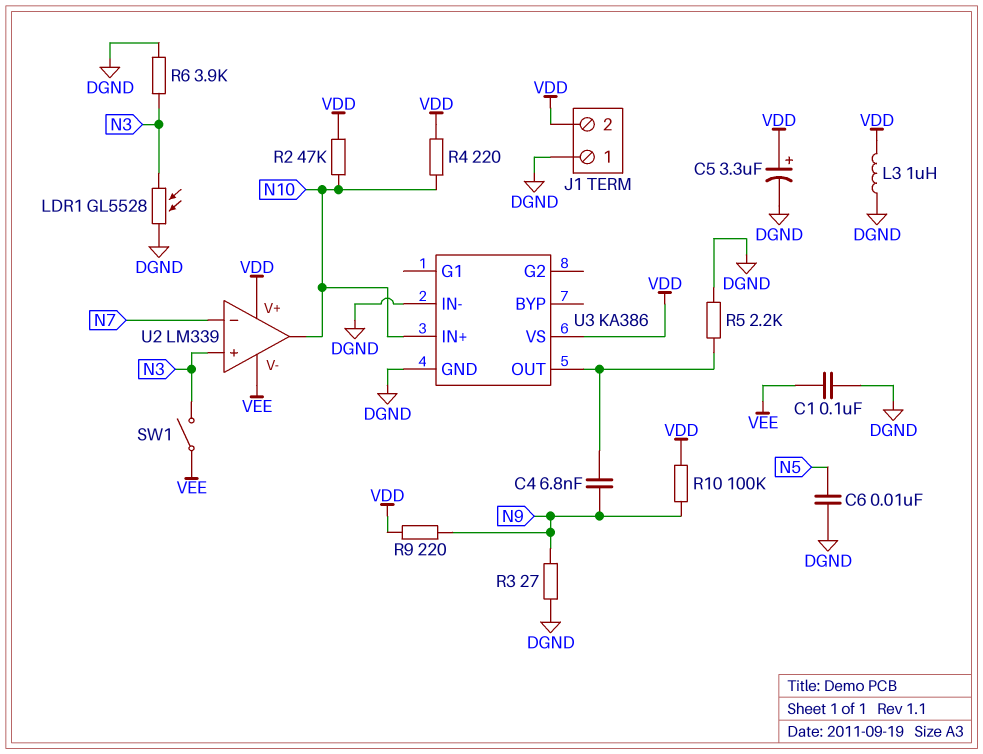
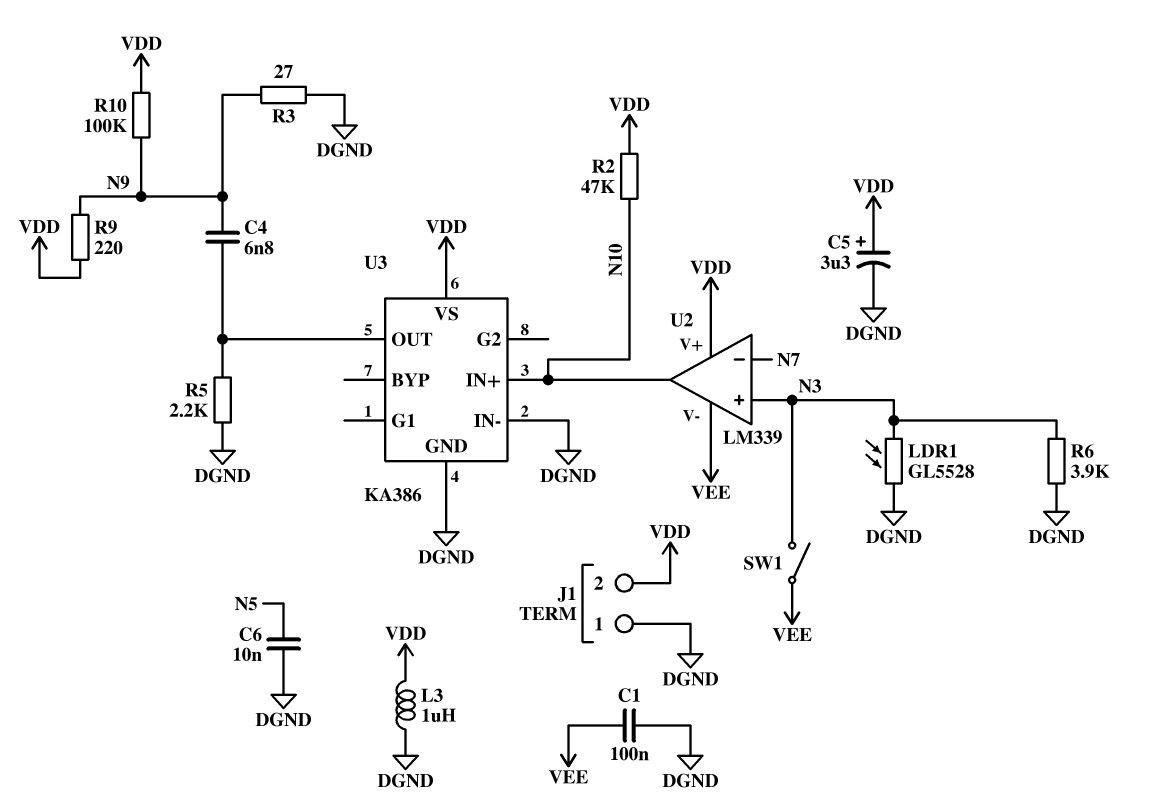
R4: 220 (N10, VDD) -> none

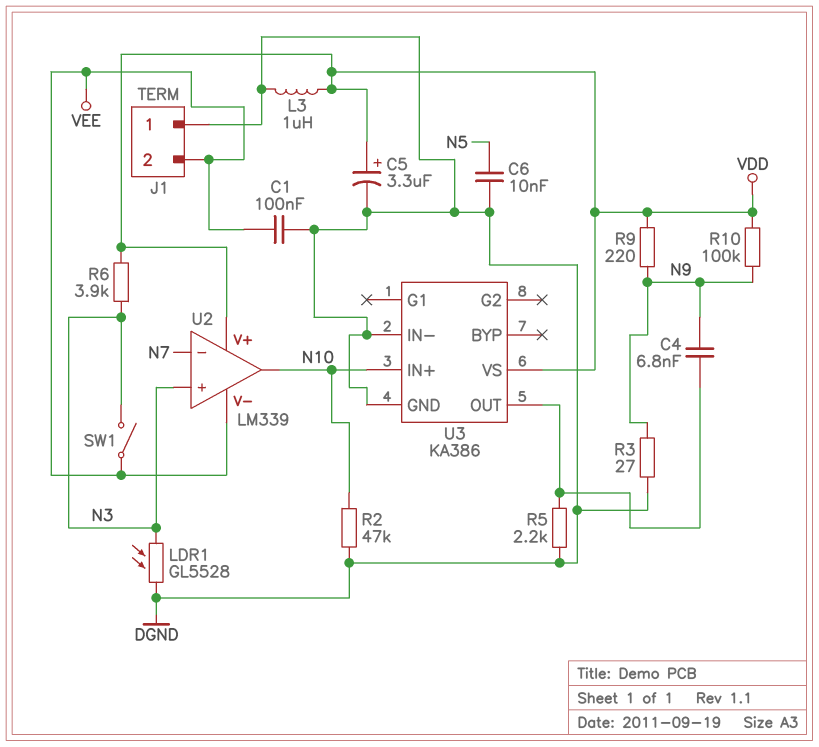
J1 pin 2: VDD -> VEE
R2: 47k (N10, VDD) -> 47k (DGND, N10)
R6: 3.9k (DGND, N3) -> 3.9k (N3, VDD)

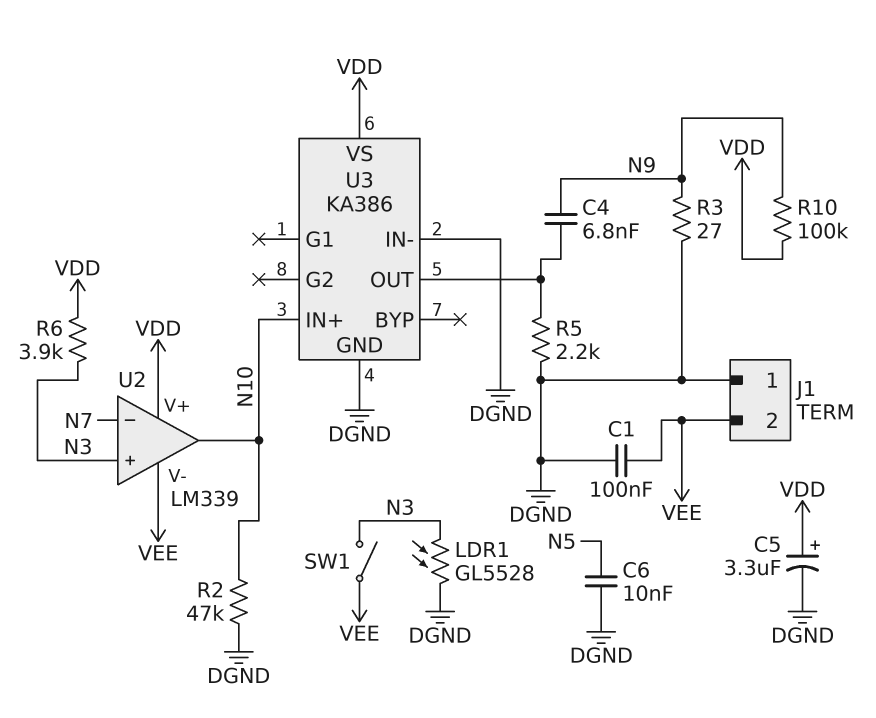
L3: 1uH (DGND, VDD) -> none
R9: 220 (N9, VDD) -> none

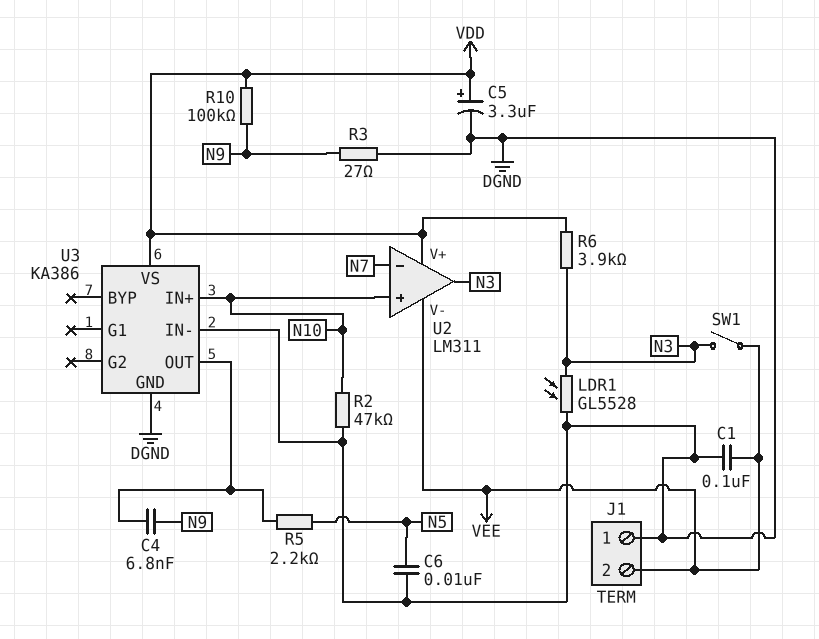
R5: 2.2k (DGND, U3/OUT) -> 2.2k (N5, U3/OUT)
U2: LM339 -> LM311
U2 pin in+: N3 -> N10
U2 pin out: N10 -> N3

